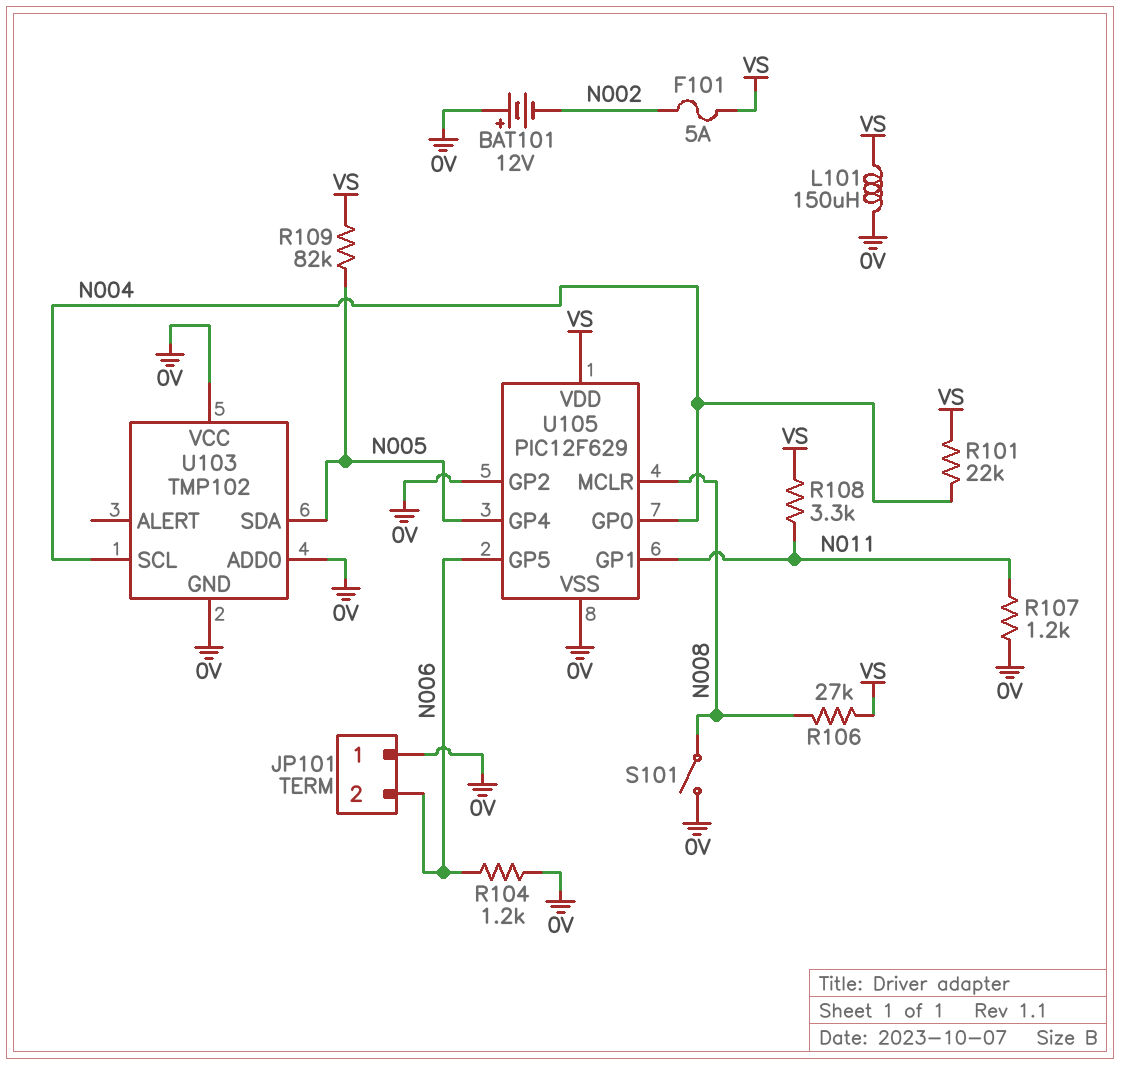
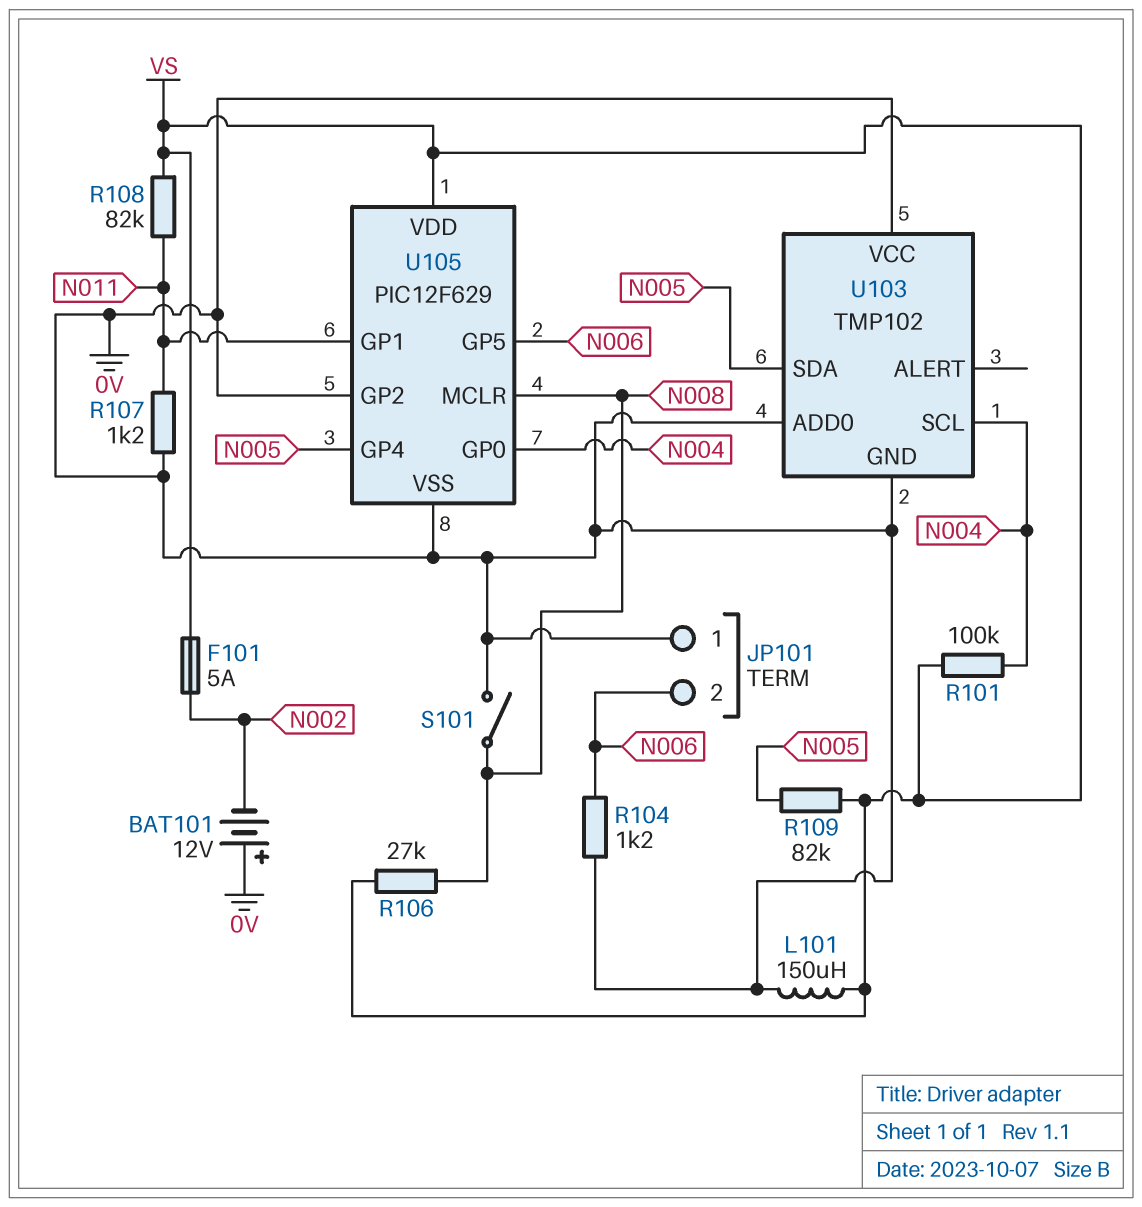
R101: 22k (N004, VS) -> 100k (N004, VS)
R108: 3.3k (N011, VS) -> 82k (N011, VS)

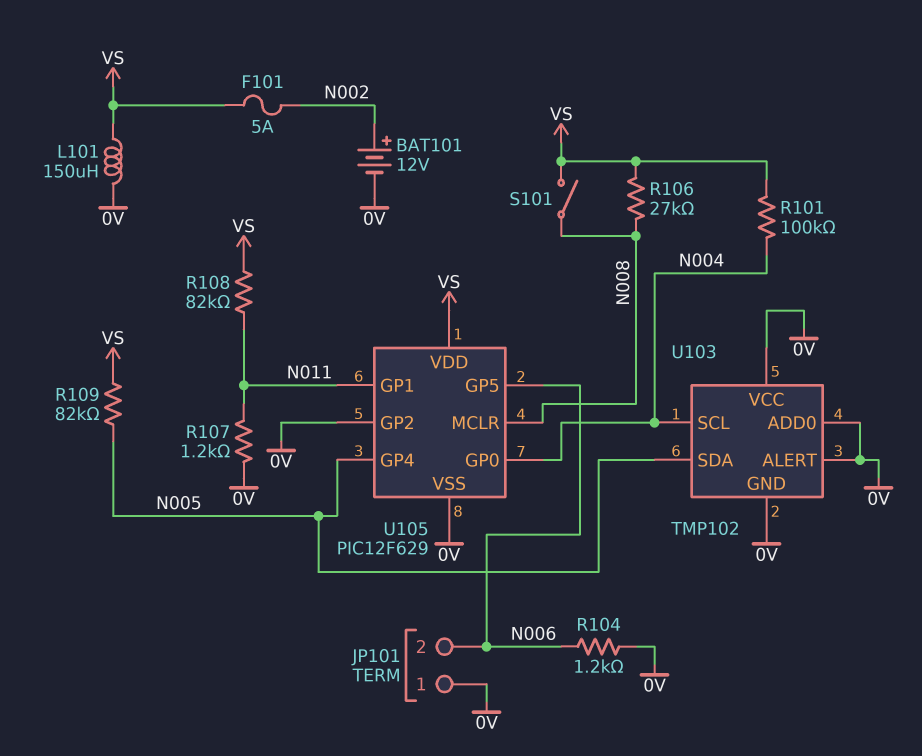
BAT101: 12V (plus 0V, minus N002) -> 12V (plus N002, minus 0V)
S101: switch (0V, N008) -> switch (N008, VS)
U103 pin ALERT: none -> 0V

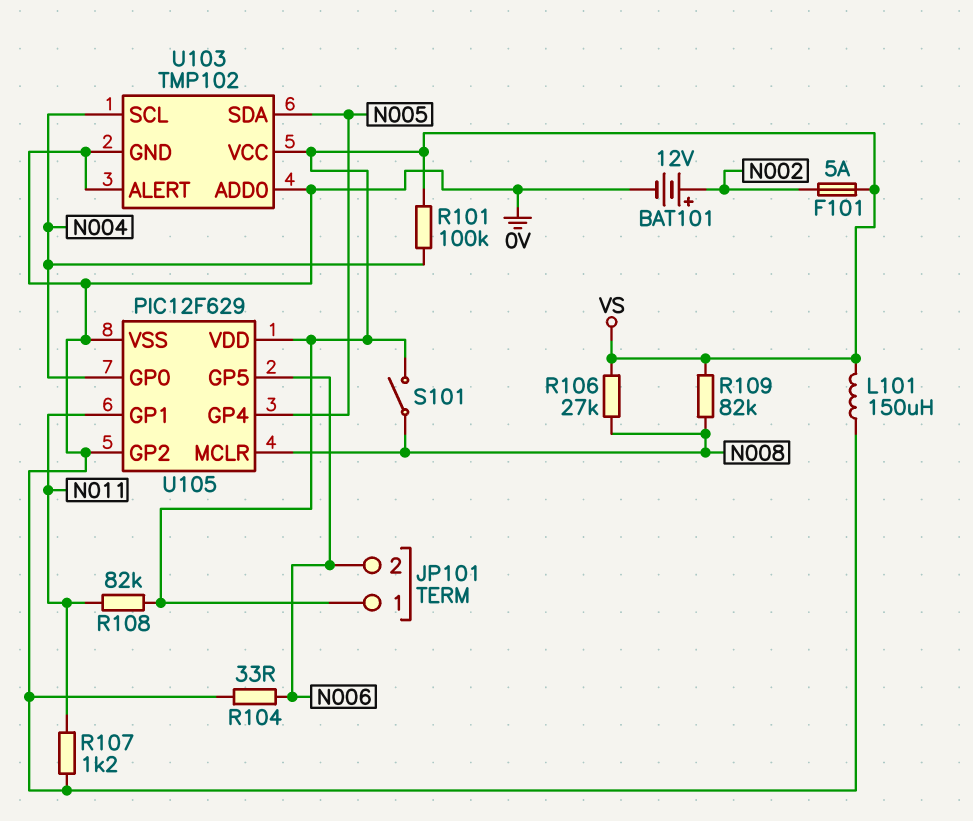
JP101 pin 1: 0V -> VS
R104: 1.2k (0V, N006) -> 33 (0V, N006)
R109: 82k (N005, VS) -> 82k (N008, VS)
U103 pin VCC: 0V -> VS

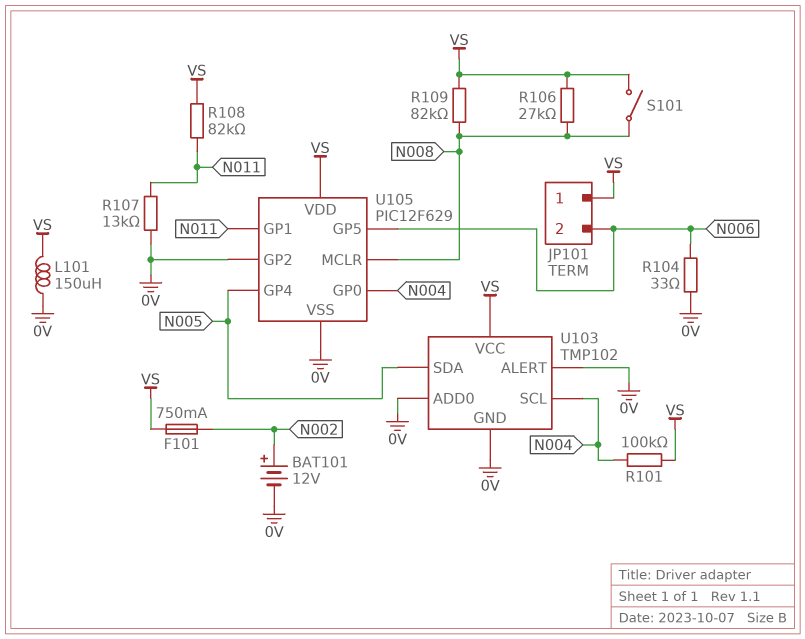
F101: 5A (N002, VS) -> 750mA (N002, VS)
R107: 1.2k (0V, N011) -> 13k (0V, N011)

